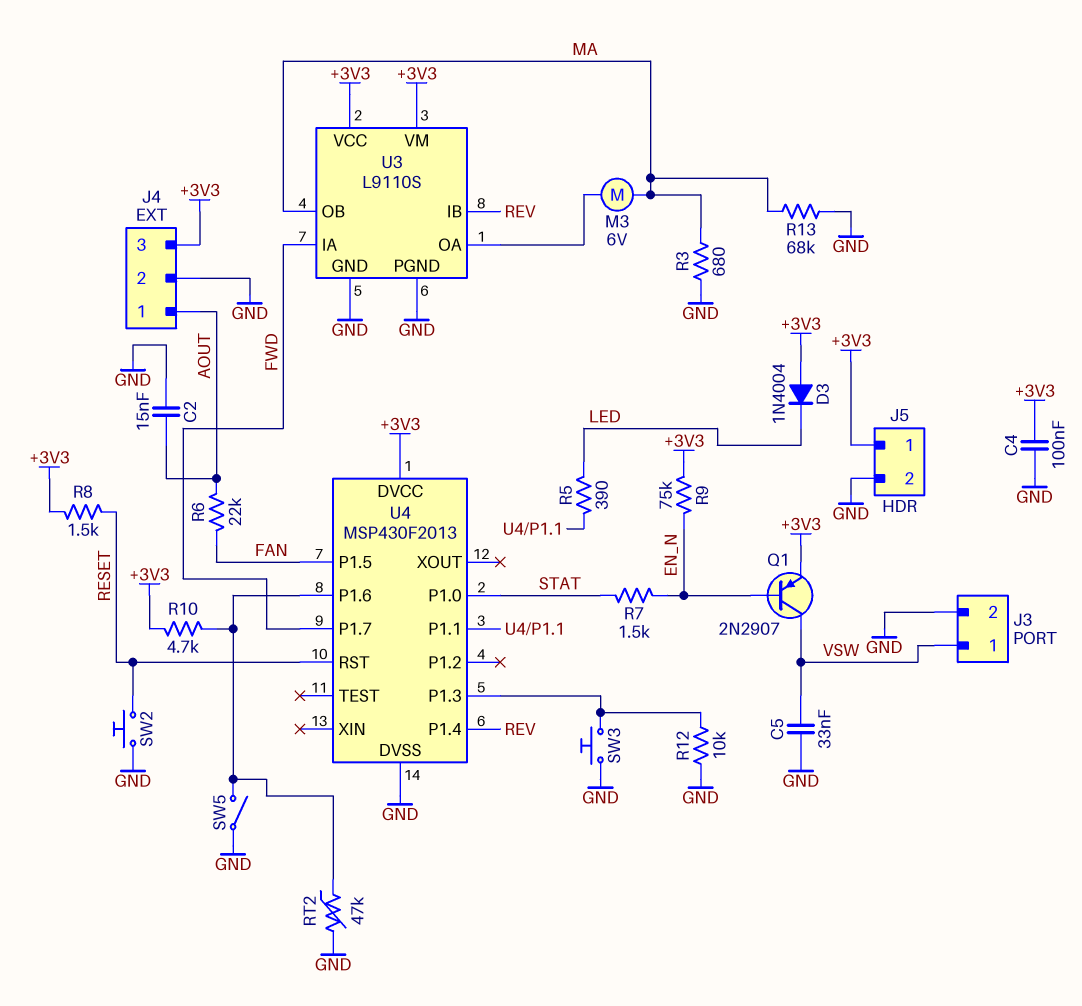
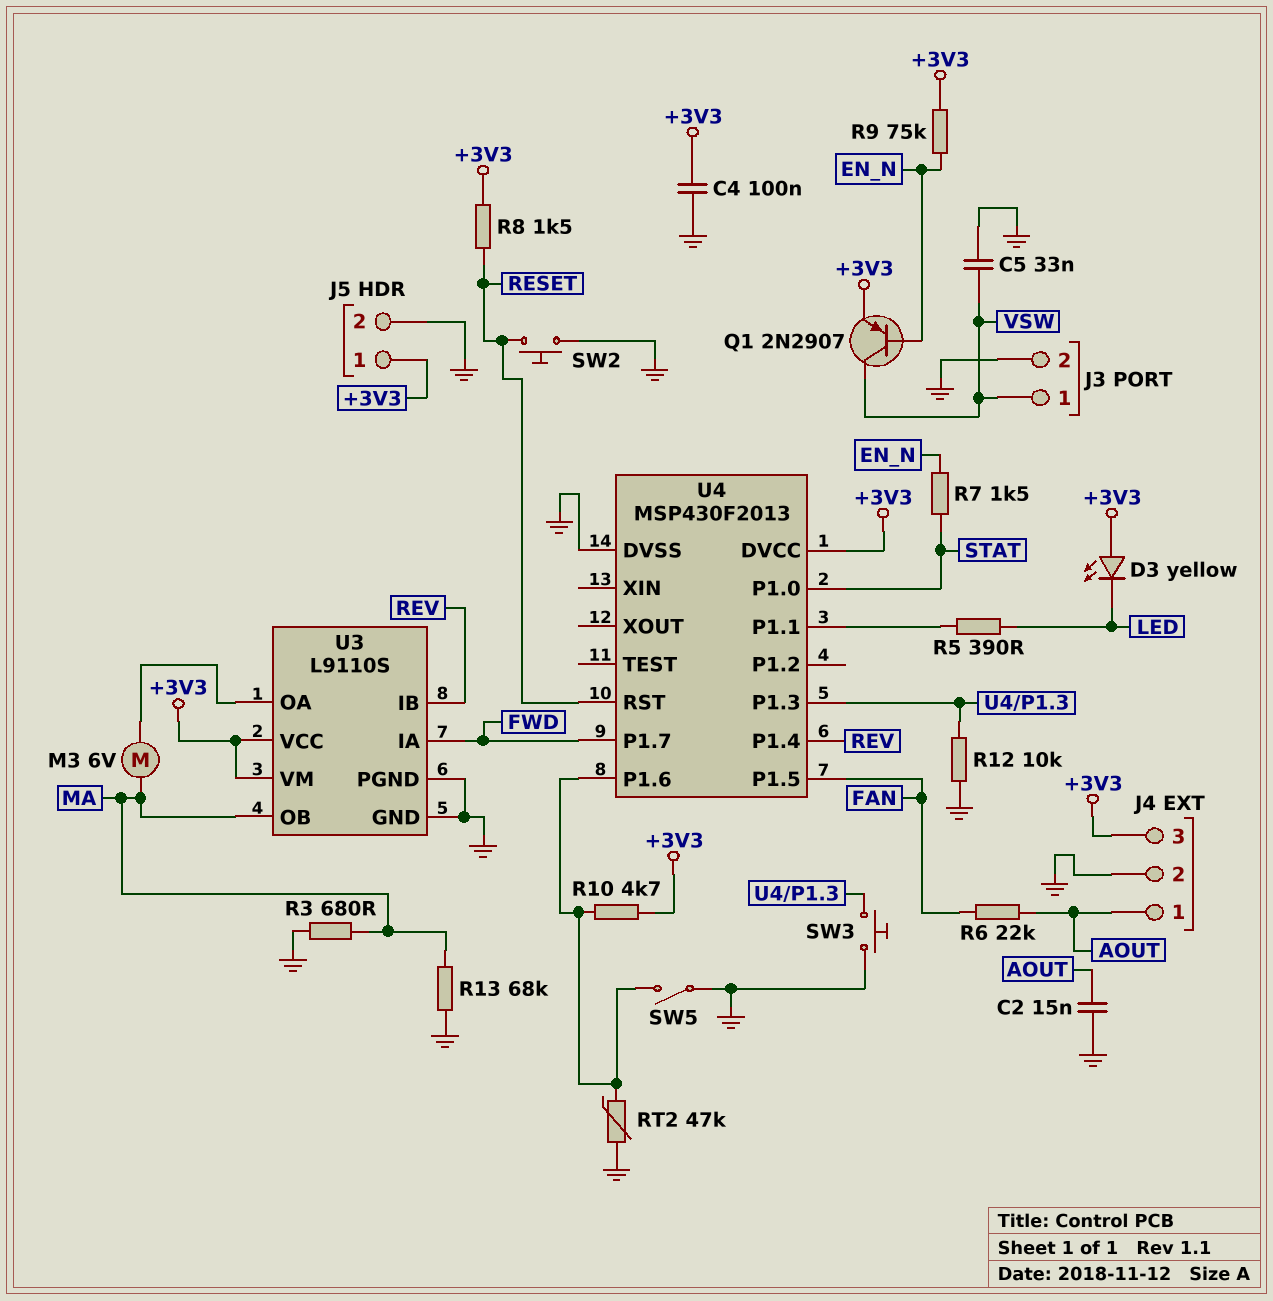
D3: diode 1N4004 (A +3V3, K LED) -> LED yellow (A +3V3, K LED)

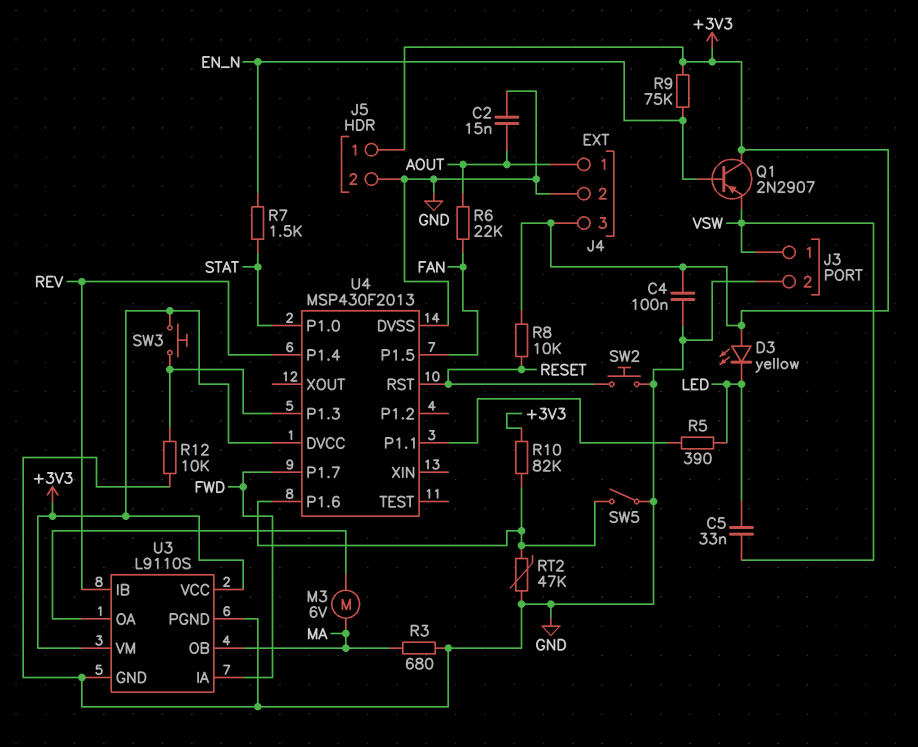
C5: 33nF (GND, VSW) -> 33nF (LED, VSW)
Q1: PNP 2N2907 (B EN_N, C VSW, E +3V3) -> PNP 2N2907 (B EN_N, C +3V3, E VSW)
R8: 1.5k (+3V3, RESET) -> 10k (+3V3, RESET)
R10: 4.7k (+3V3, U4/P1.6) -> 82k (+3V3, U4/P1.6)
R13: 68k (GND, MA) -> none
SW3: button (GND, U4/P1.3) -> button (+3V3, U4/P1.3)

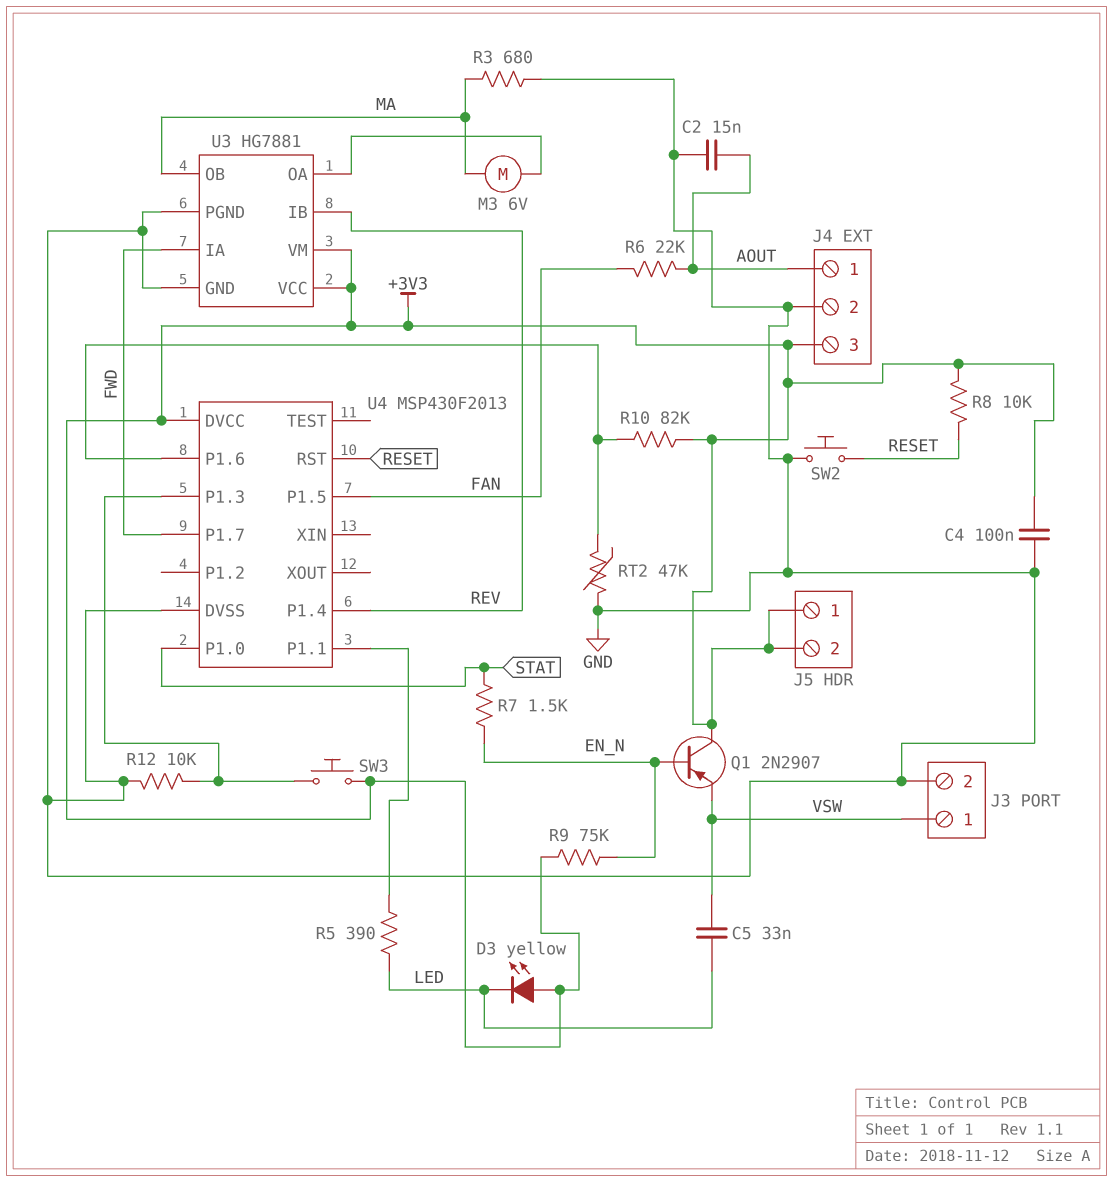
J5 pin 2: GND -> +3V3
SW5: switch (GND, U4/P1.6) -> none
U3: L9110S -> HG7881

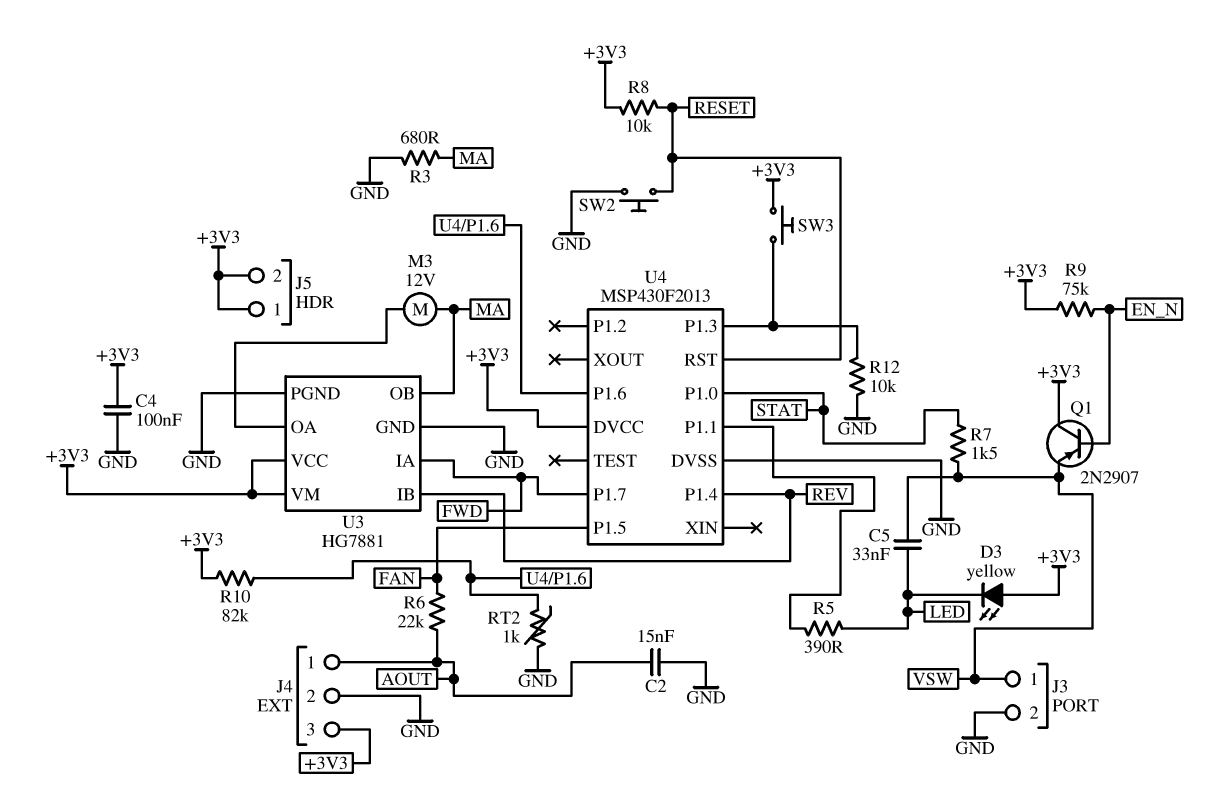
M3: motor 6V (MA, U3/OA) -> motor 12V (MA, U3/OA)
R7: 1.5k (EN_N, STAT) -> 1.5k (STAT, VSW)
RT2: 47k (GND, U4/P1.6) -> 1k (GND, U4/P1.6)

